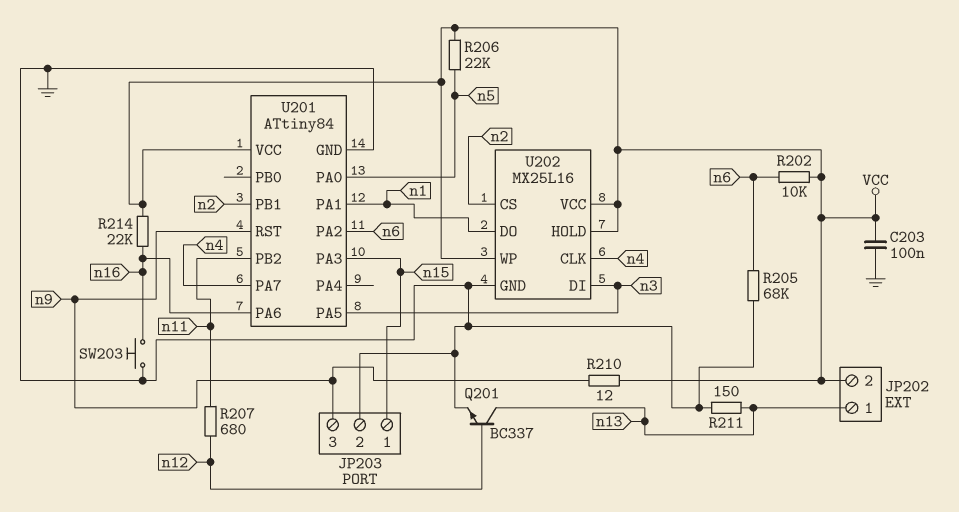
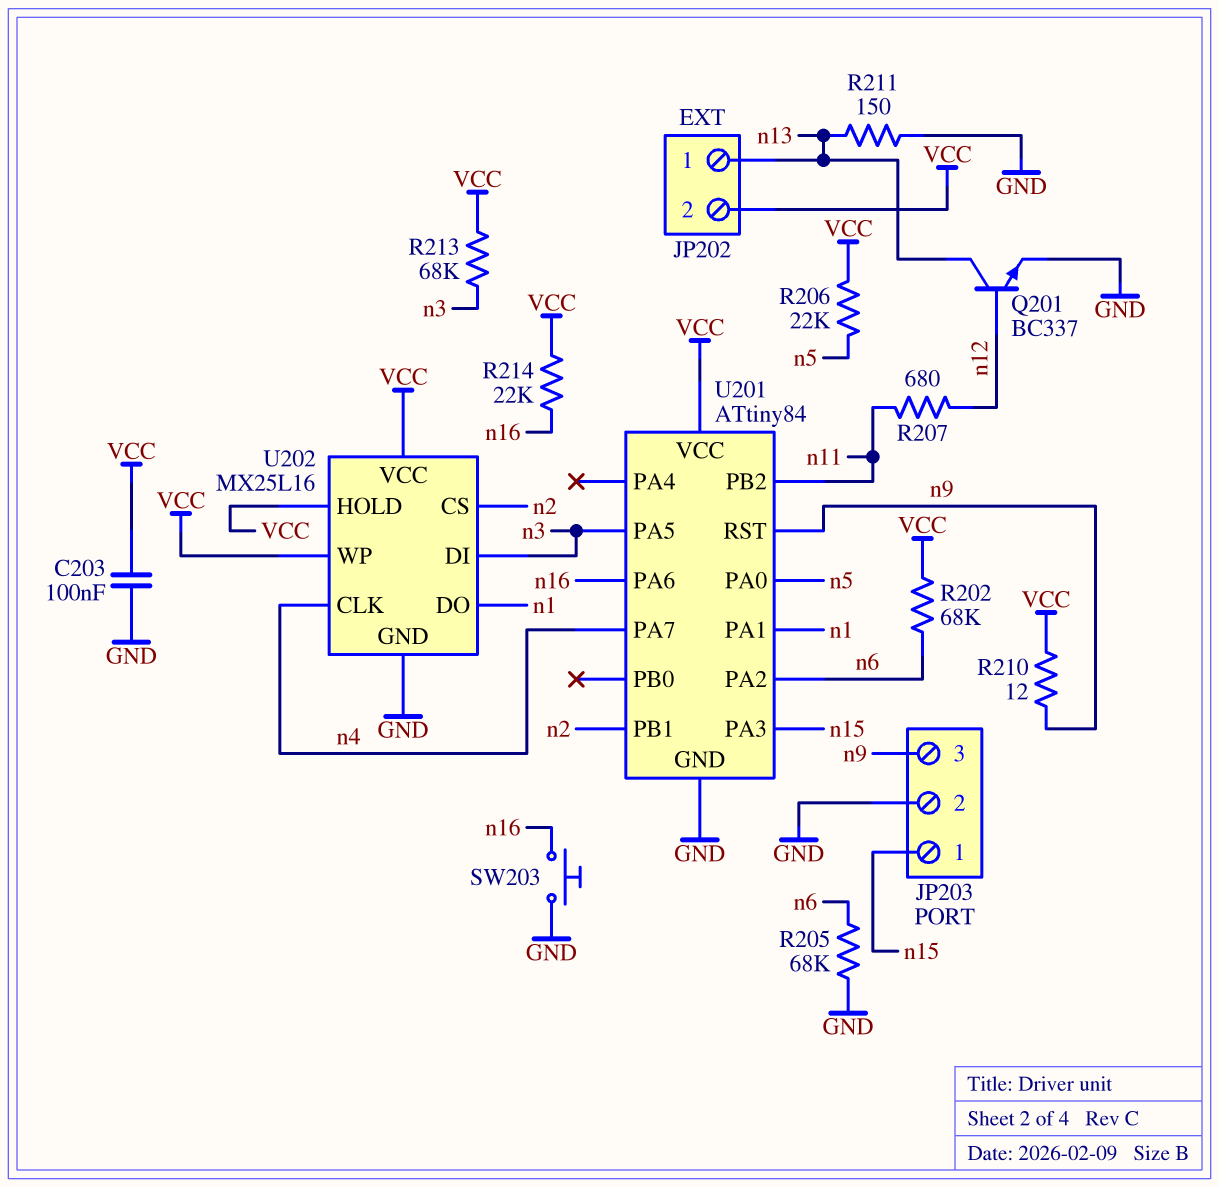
R202: 10k (VCC, n6) -> 68k (VCC, n6)
R213: none -> 68k (VCC, n3)

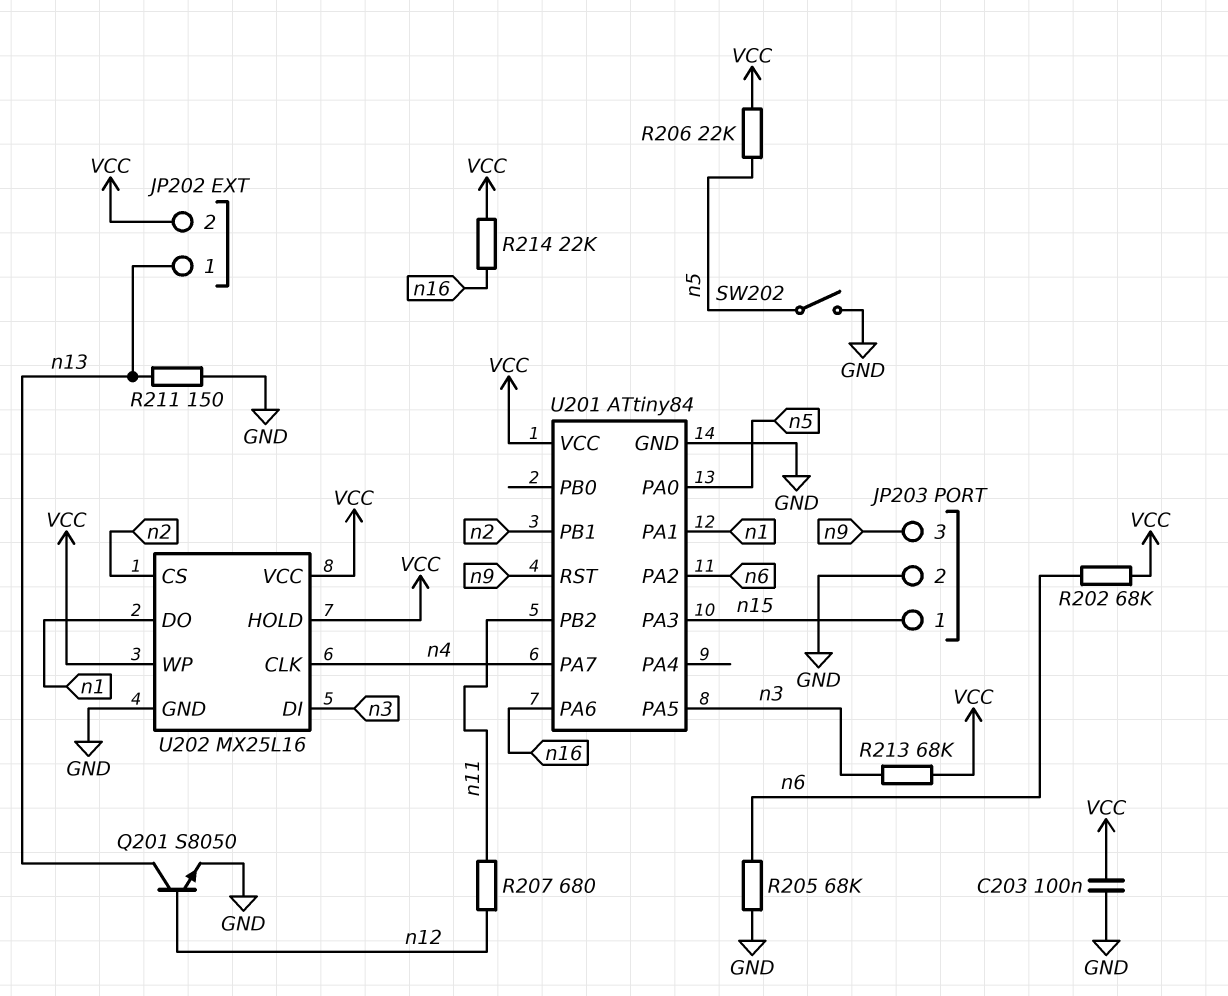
Q201: NPN BC337 (B n12, C n13, E GND) -> NPN S8050 (B n12, C n13, E GND)
R210: 12 (VCC, n9) -> none
SW202: none -> switch (GND, n5)
SW203: button (GND, n16) -> none

